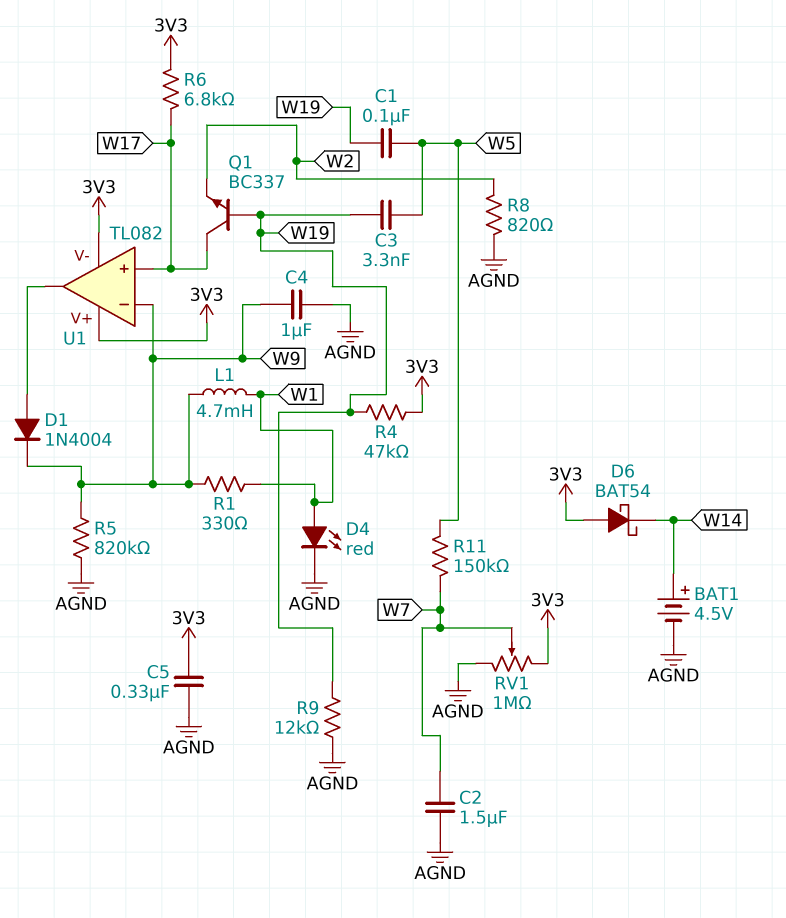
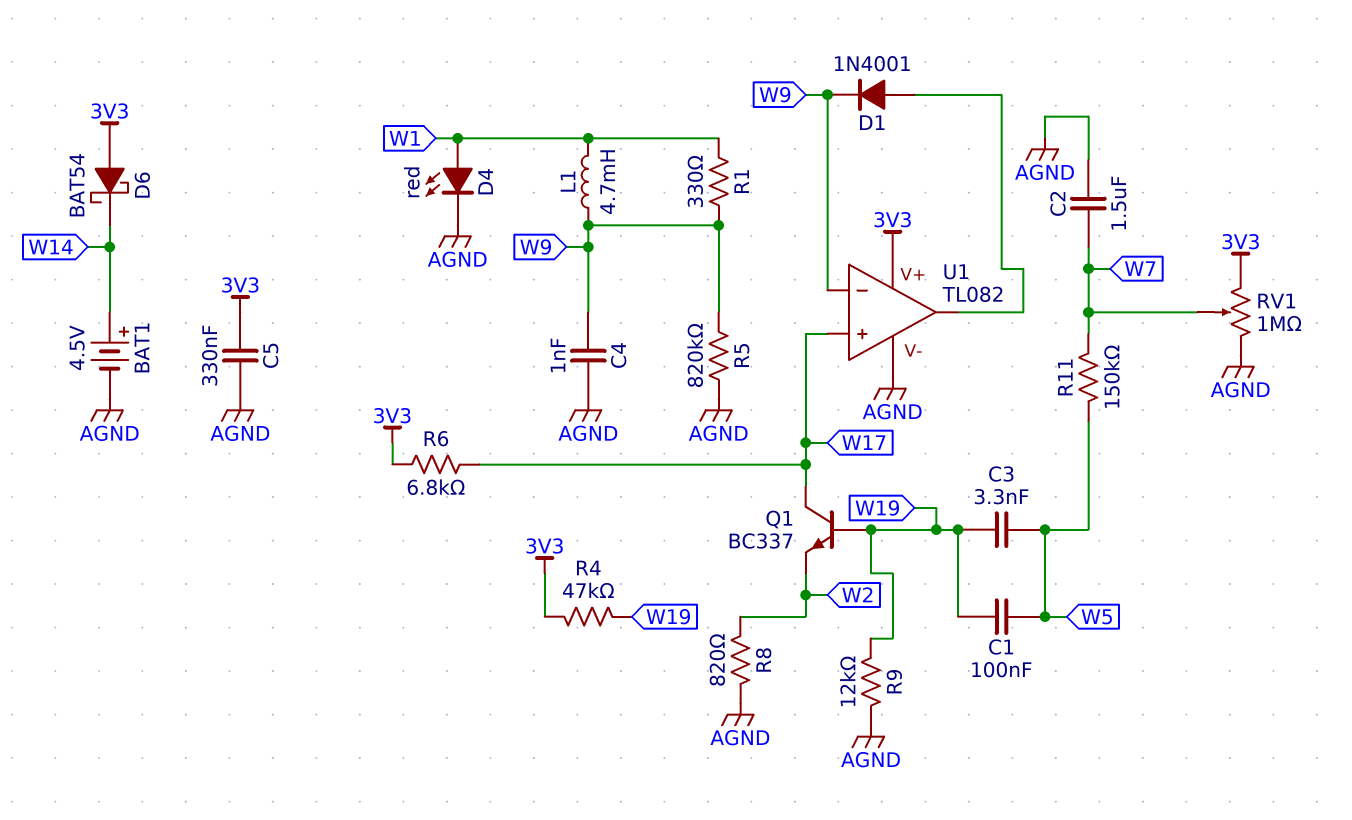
C4: 1uF (AGND, W9) -> 1nF (AGND, W9)
D1: diode 1N4004 (A U1/out, K W9) -> diode 1N4001 (A U1/out, K W9)
U1 pin V-: 3V3 -> AGND

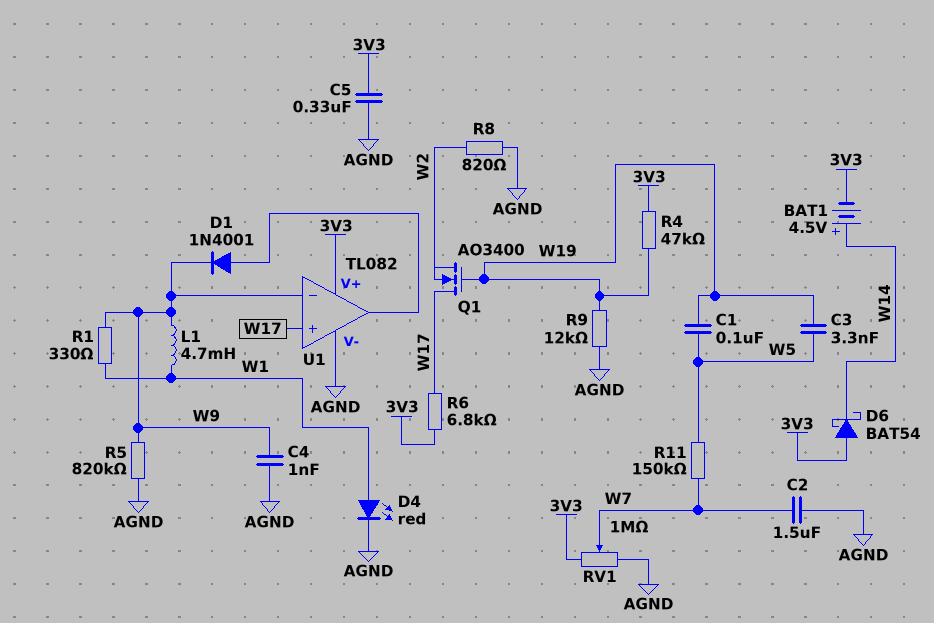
BAT1: 4.5V (plus W14, minus AGND) -> 4.5V (plus W14, minus 3V3)
Q1: NPN BC337 (B W19, C W17, E W2) -> NMOS AO3400 (G W19, D W17, S W2)

